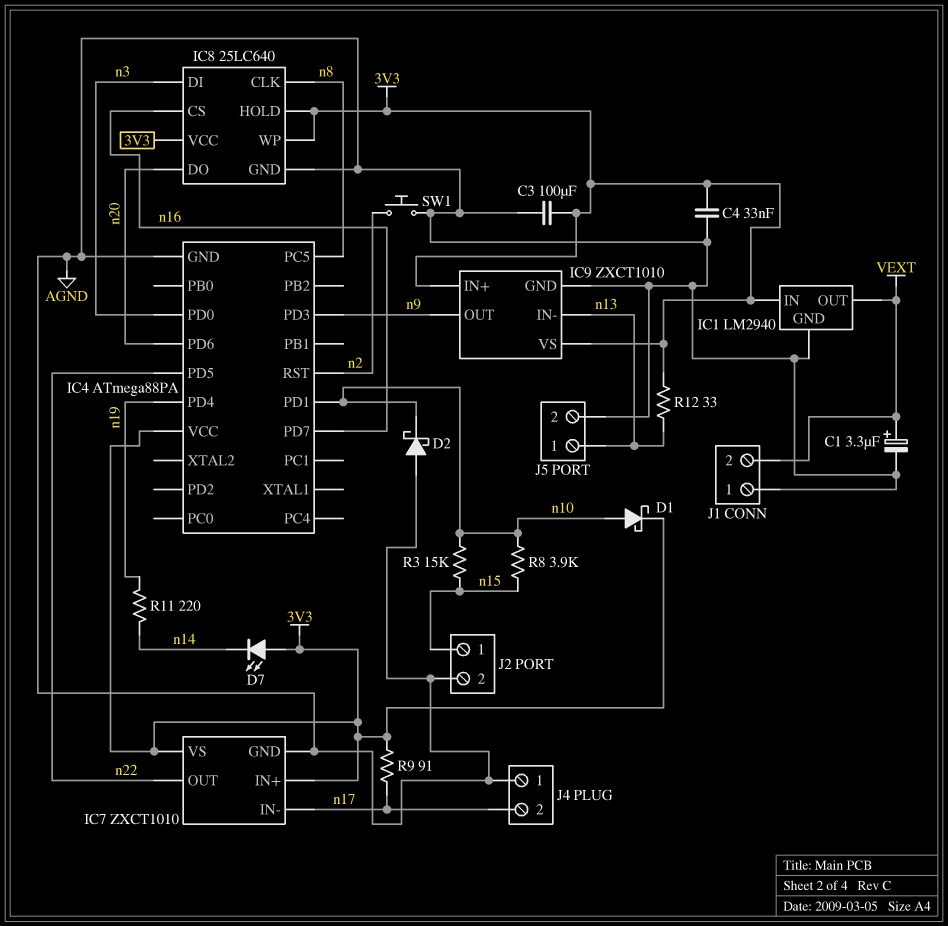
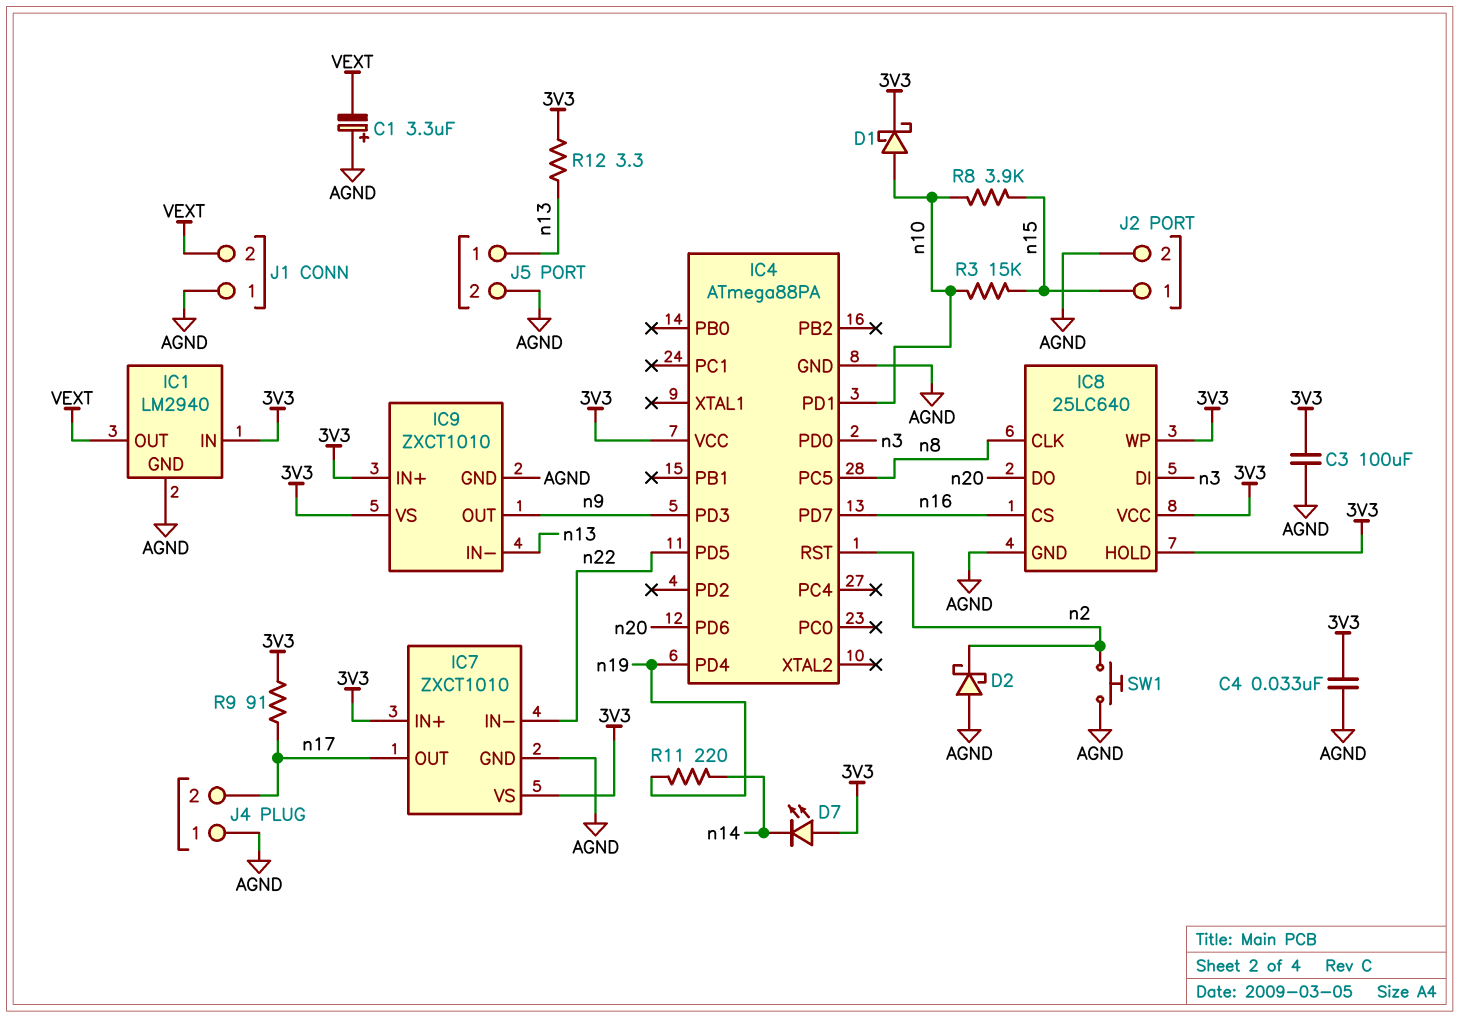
C1: 3.3uF (plus VEXT, minus AGND) -> 3.3uF (plus AGND, minus VEXT)
D2: schottky (A AGND, K n10) -> schottky (A AGND, K n2)
IC7 pin IN-: n17 -> n22
IC7 pin OUT: n22 -> n17
R12: 33 (3V3, n13) -> 3.3 (3V3, n13)

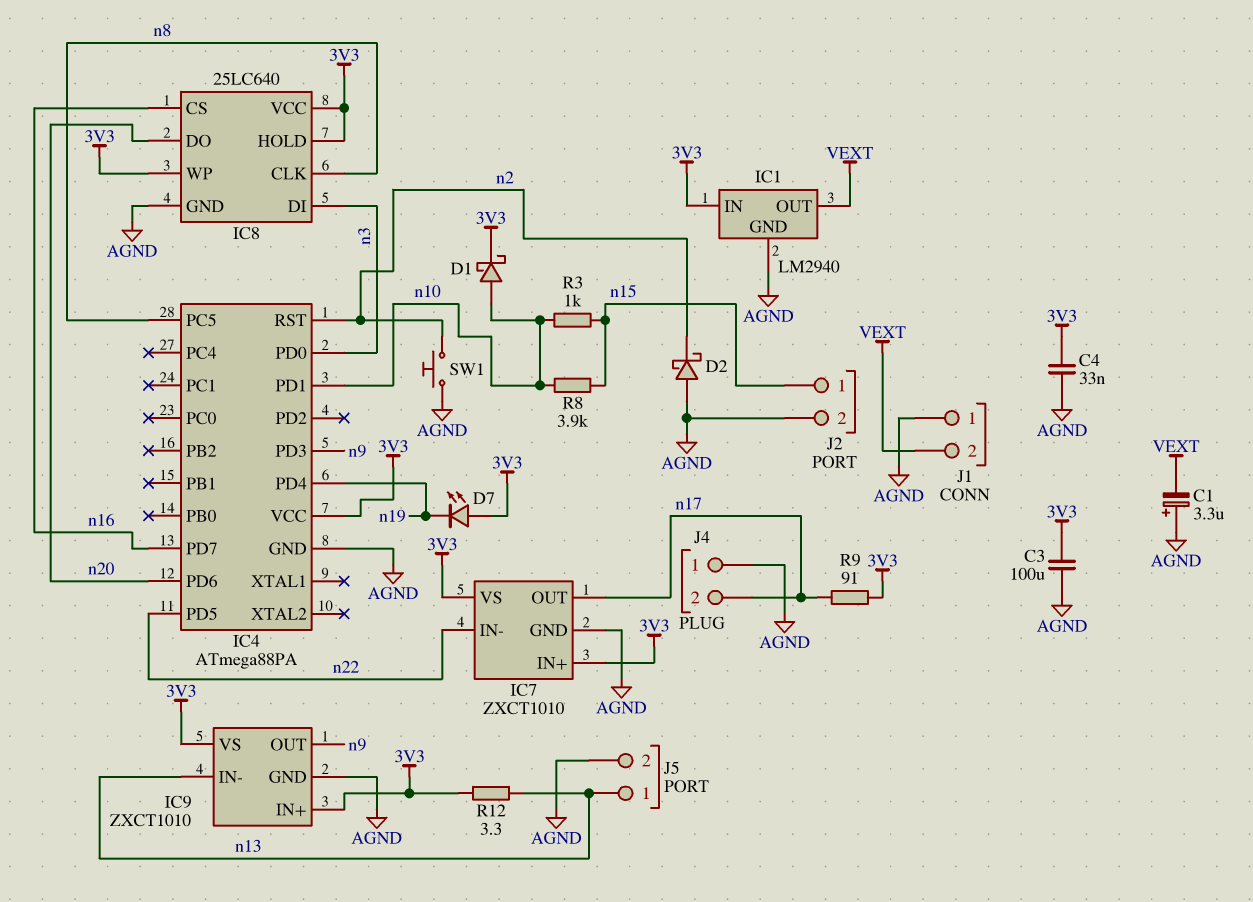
D7: LED (A 3V3, K n14) -> LED (A 3V3, K n19)
R3: 15k (n10, n15) -> 1k (n10, n15)
R11: 220 (n14, n19) -> none

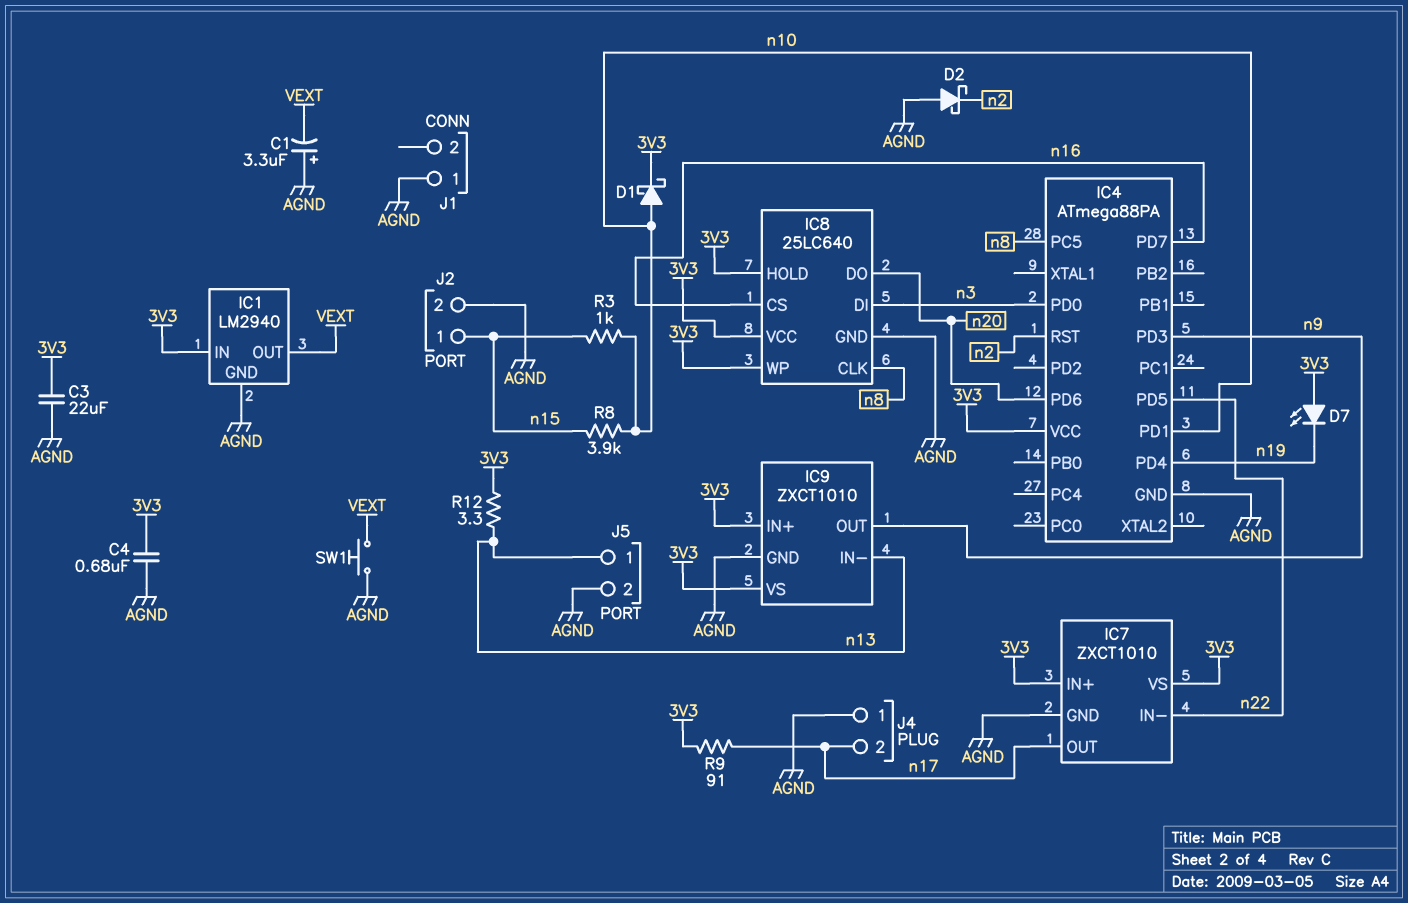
C3: 100uF (3V3, AGND) -> 22uF (3V3, AGND)
C4: 33nF (3V3, AGND) -> 680nF (3V3, AGND)
J1 pin 2: VEXT -> none
SW1: button (AGND, n2) -> button (AGND, VEXT)

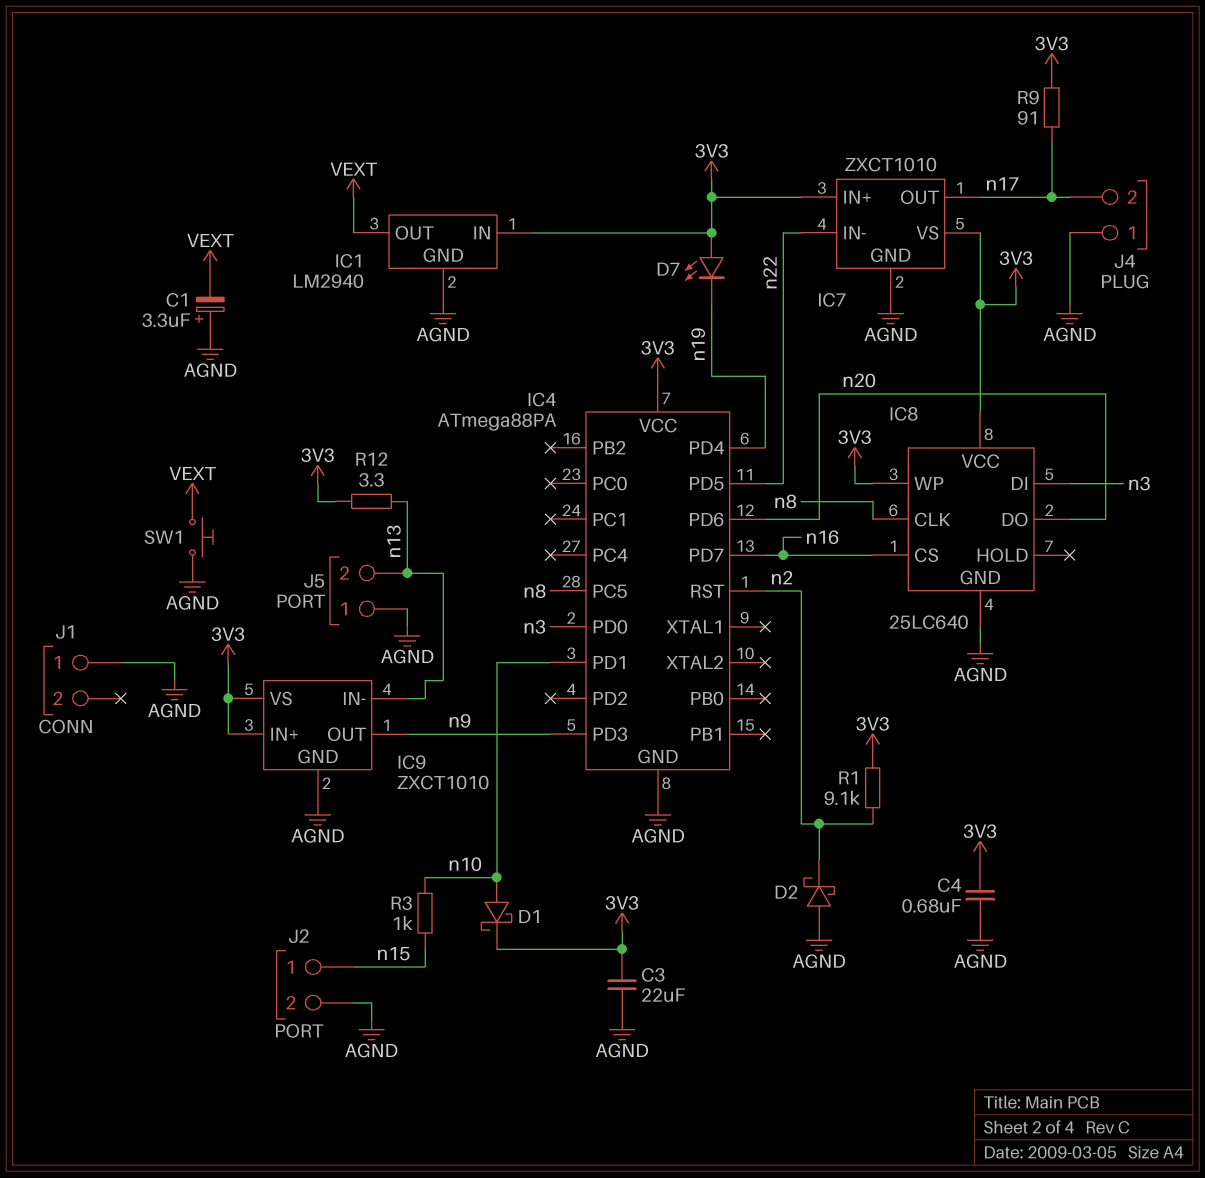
IC8 pin HOLD: 3V3 -> none
J5 pin 1: n13 -> AGND
J5 pin 2: AGND -> n13
R1: none -> 9.1k (3V3, n2)
R8: 3.9k (n10, n15) -> none

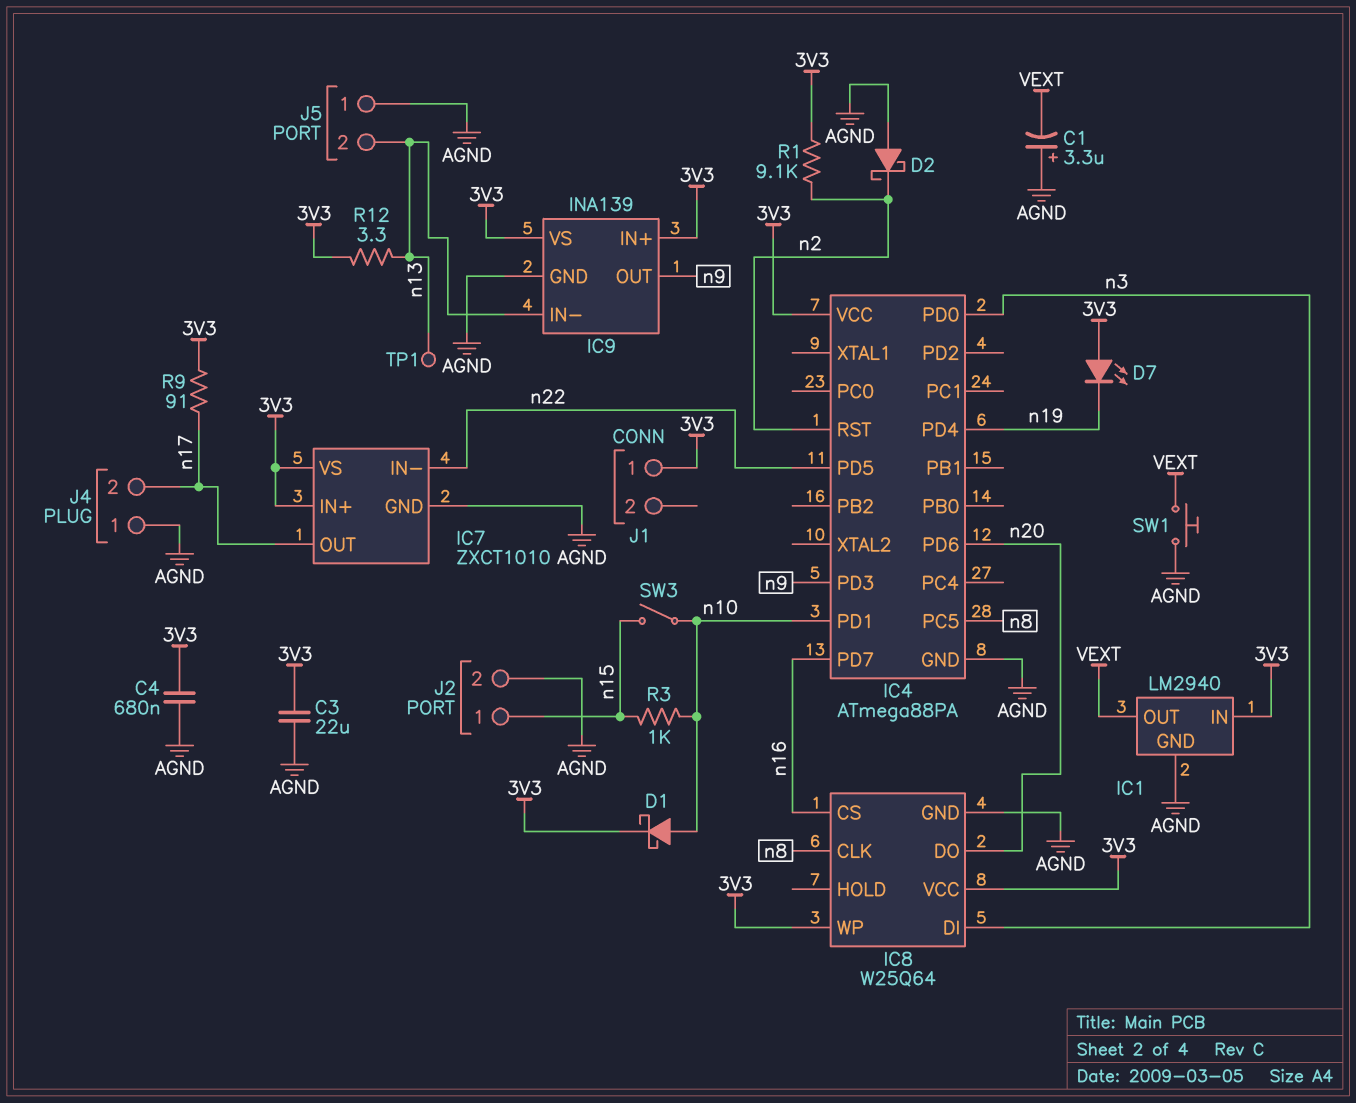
IC8: 25LC640 -> W25Q64
IC9: ZXCT1010 -> INA139
J1 pin 1: AGND -> 3V3
SW3: none -> switch (n10, n15)
TP1: none -> test point (n13)

